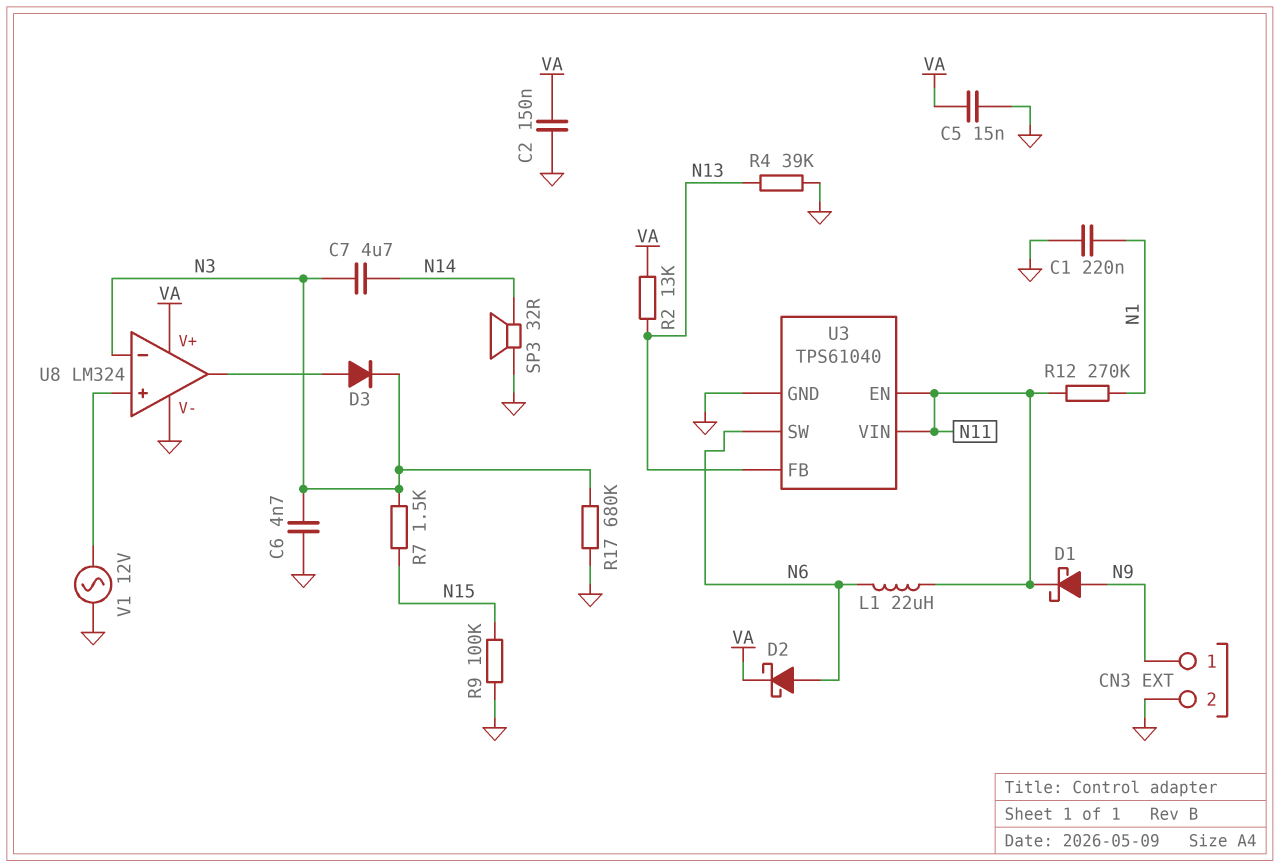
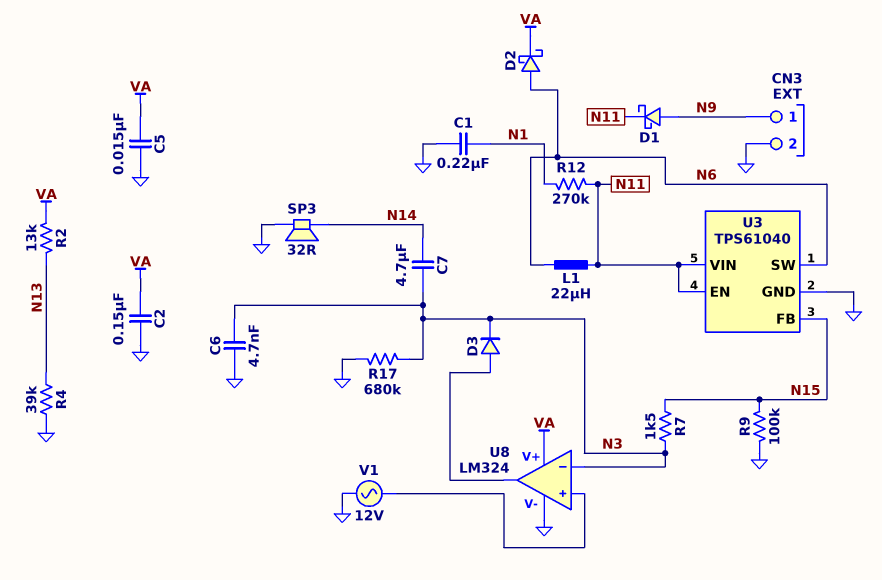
U3 pin FB: N13 -> N15

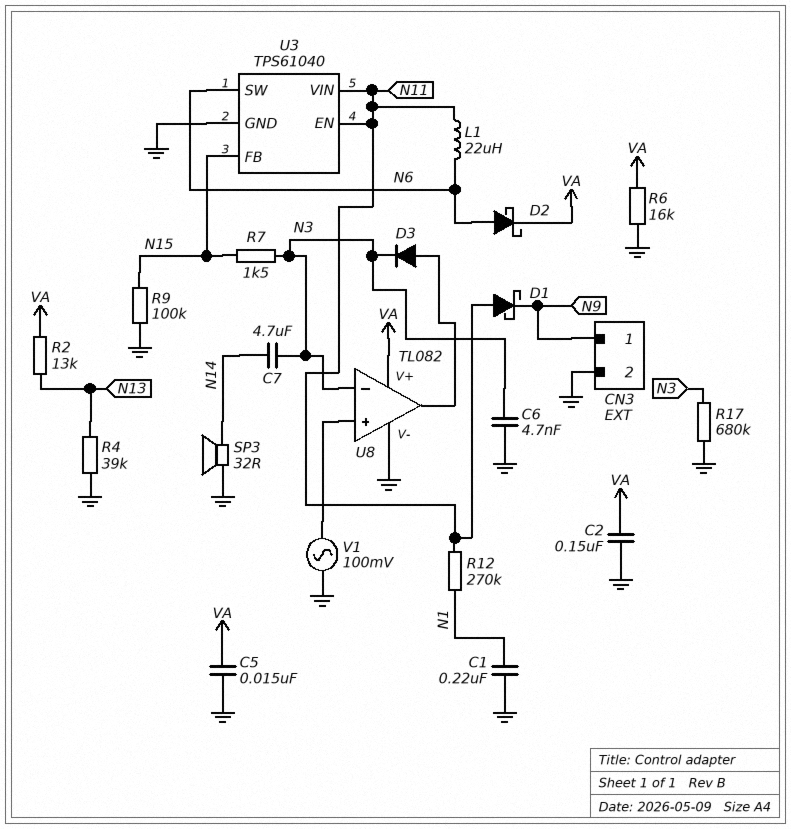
D1: schottky (A N9, K N11) -> schottky (A N11, K N9)
R6: none -> 16k (GND, VA)
U8: LM324 -> TL082
V1: AC 12V (GND, U8/in+) -> AC 100mV (GND, U8/in+)

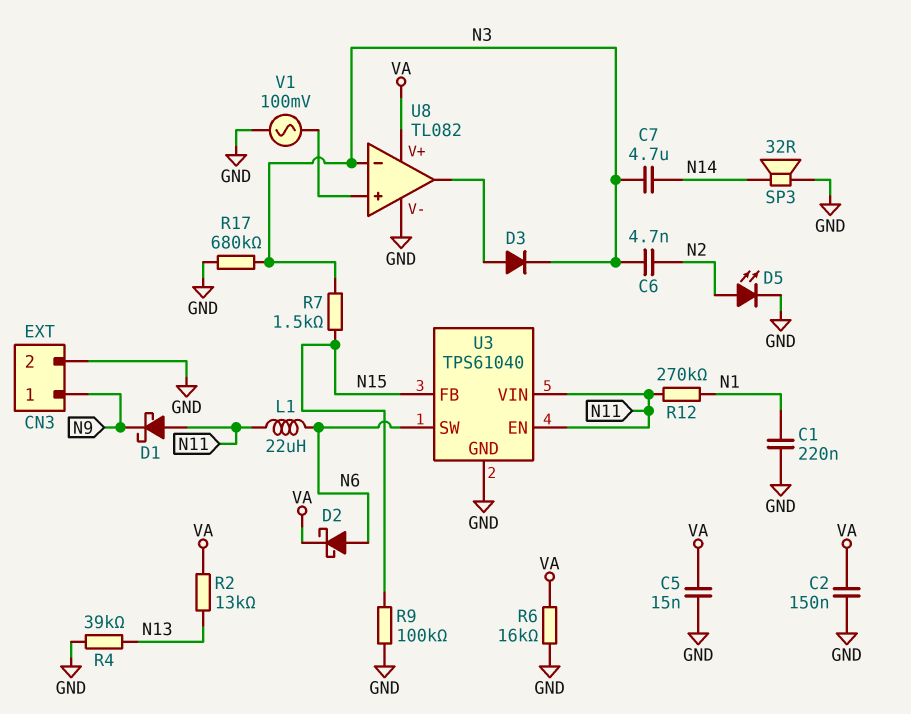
C6: 4.7nF (GND, N3) -> 4.7nF (N2, N3)
D5: none -> LED (A N2, K GND)

